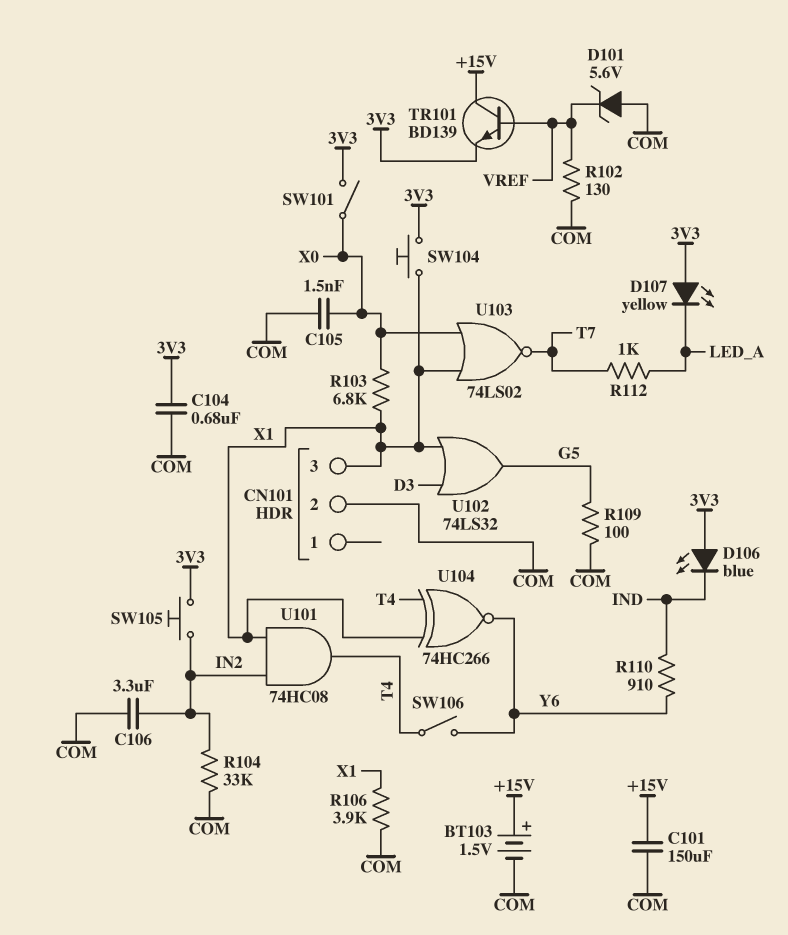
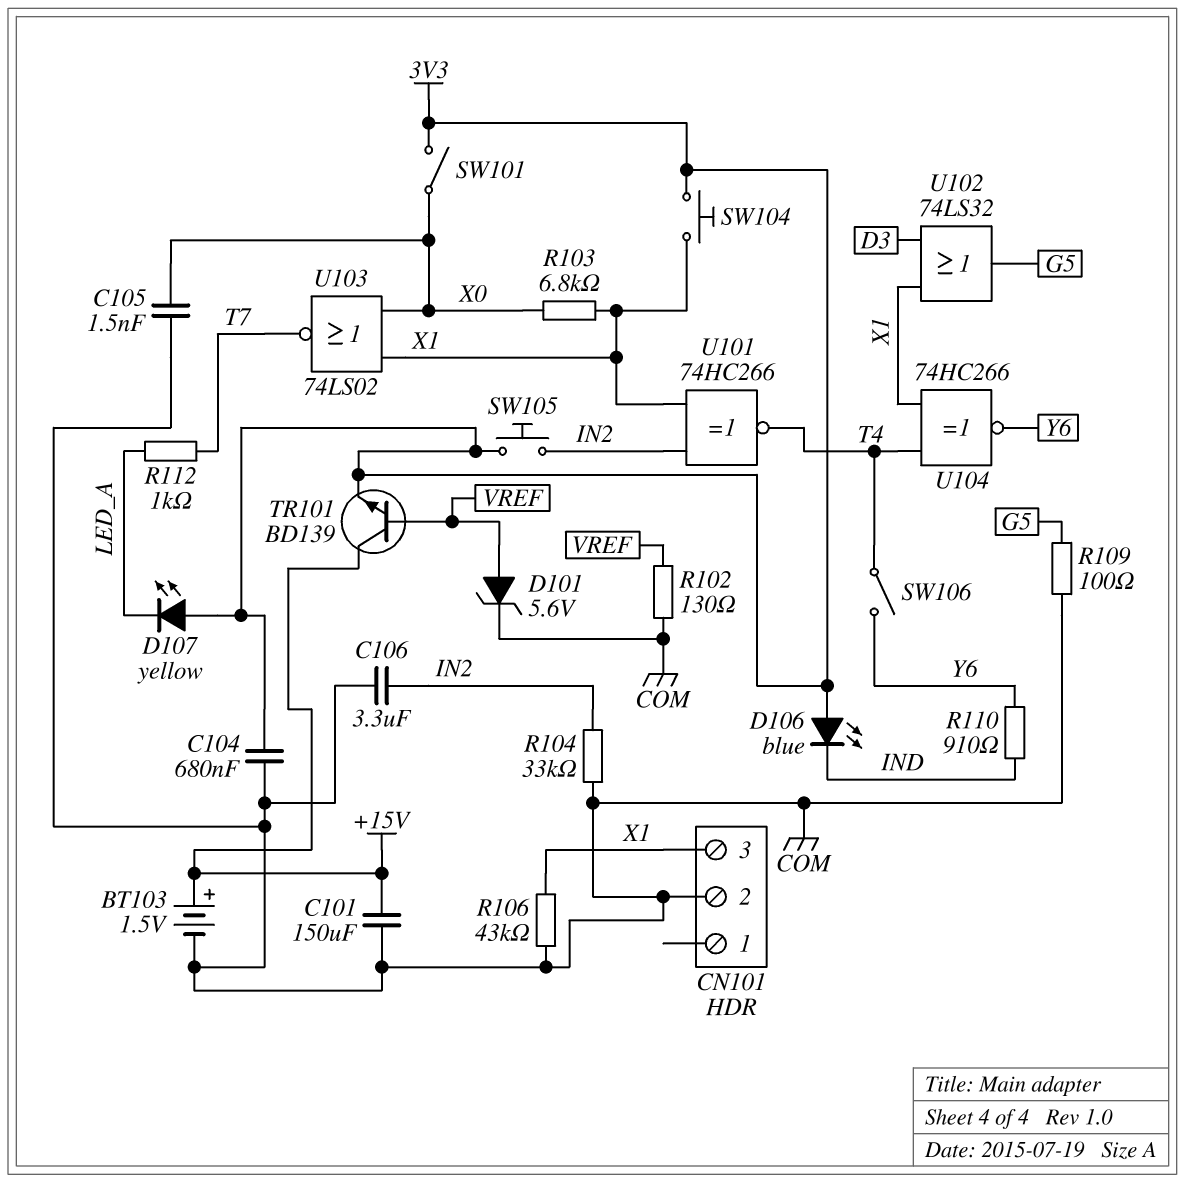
D101: zener 5.6V (A COM, K VREF) -> zener 5.6V (A VREF, K COM)
R106: 3.9k (COM, X1) -> 43k (COM, X1)
U101: AND 74HC08 (in IN2, in X1, out T4) -> XNOR 74HC266 (in IN2, in X1, out T4)

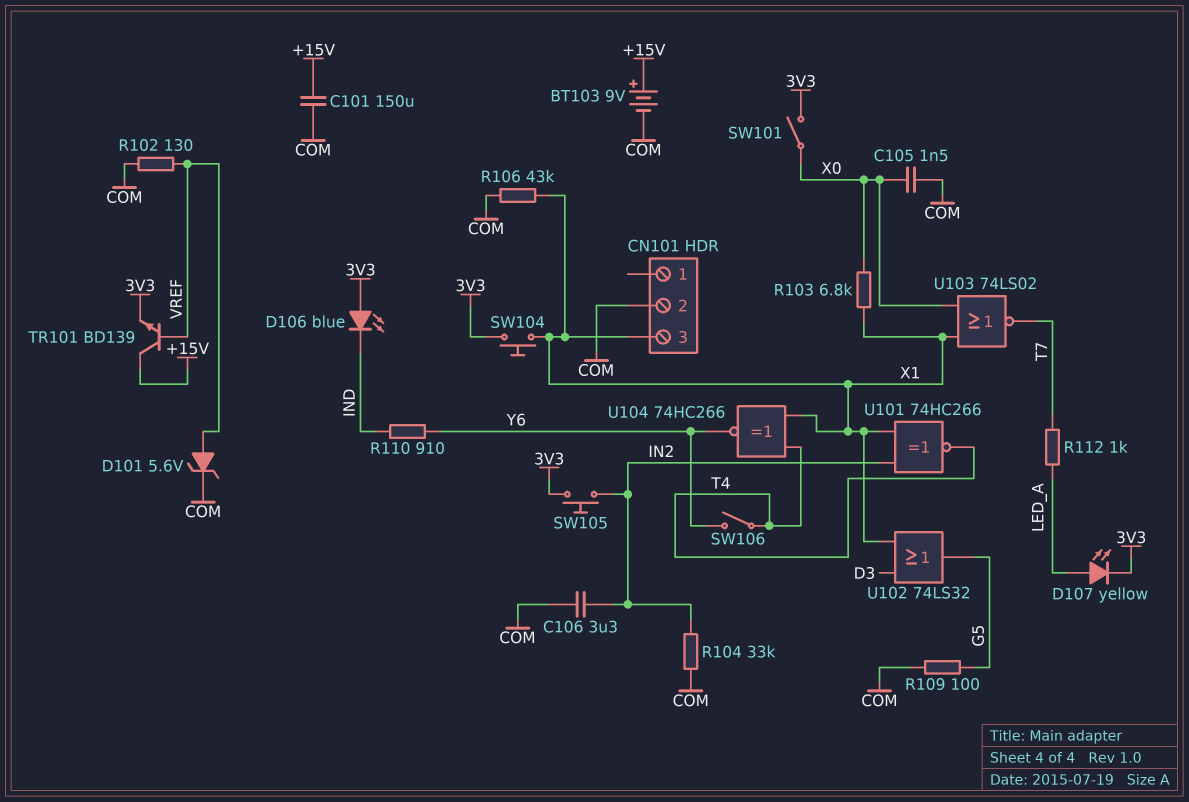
BT103: 1.5V (plus +15V, minus COM) -> 9V (plus +15V, minus COM)
C104: 680nF (3V3, COM) -> none
D107: LED yellow (A 3V3, K LED_A) -> LED yellow (A LED_A, K 3V3)

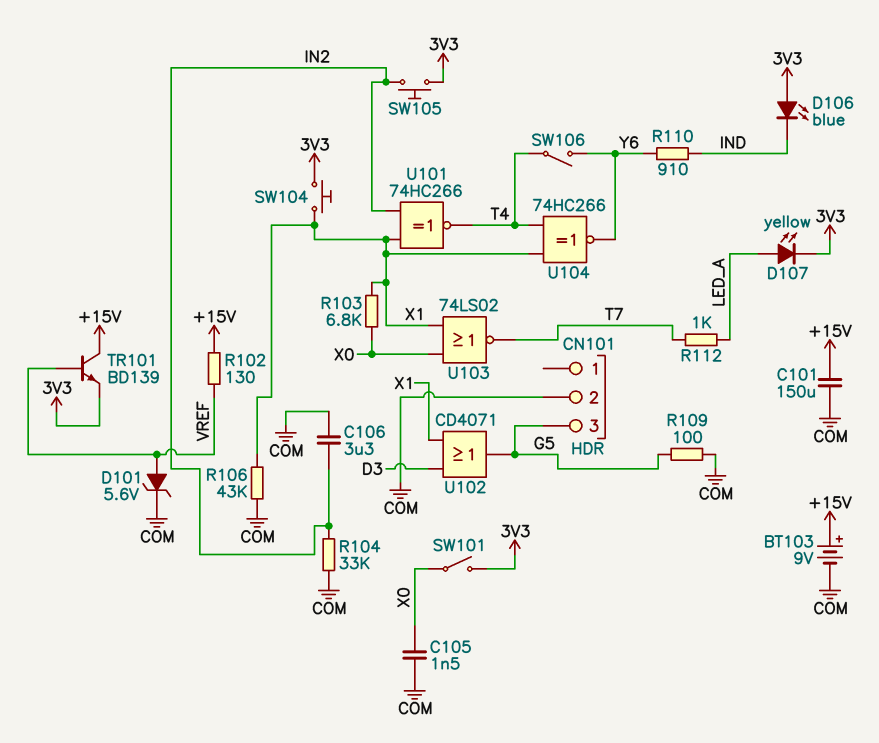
CN101 pin 3: X1 -> G5
R102: 130 (COM, VREF) -> 130 (+15V, VREF)
U102: OR 74LS32 (in D3, in X1, out G5) -> OR CD4071 (in D3, in X1, out G5)

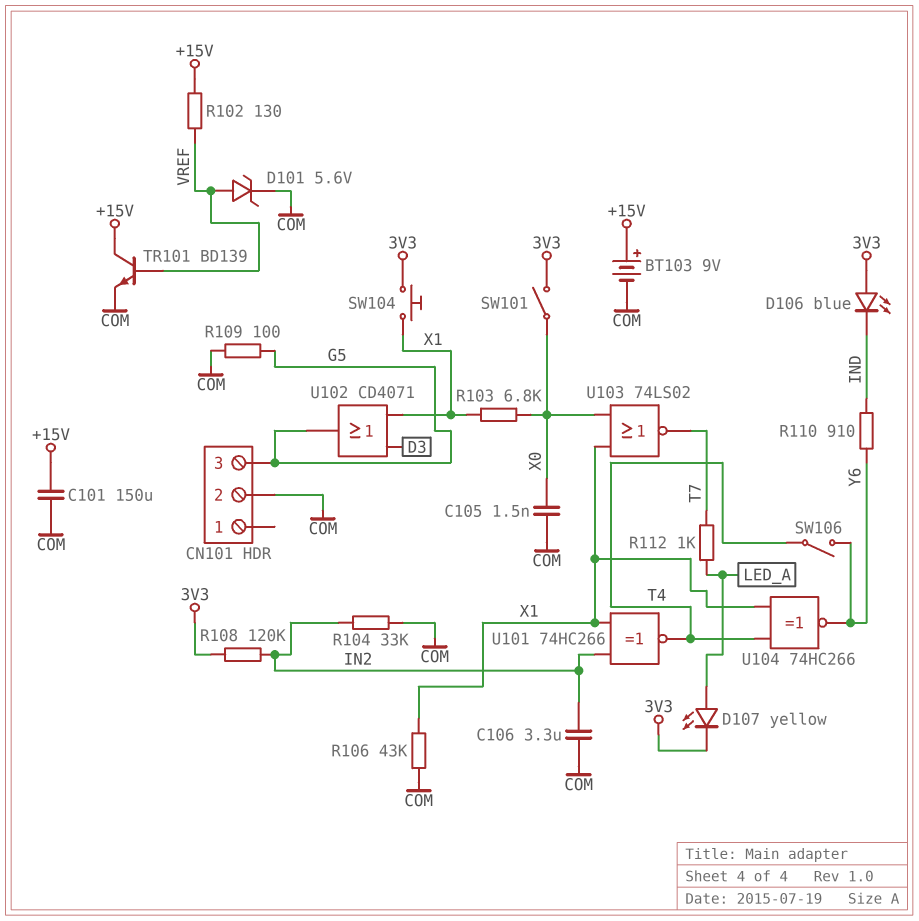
R108: none -> 120k (3V3, IN2)
SW105: button (3V3, IN2) -> none
TR101: NPN BD139 (B VREF, C +15V, E 3V3) -> NPN BD139 (B VREF, C +15V, E COM)

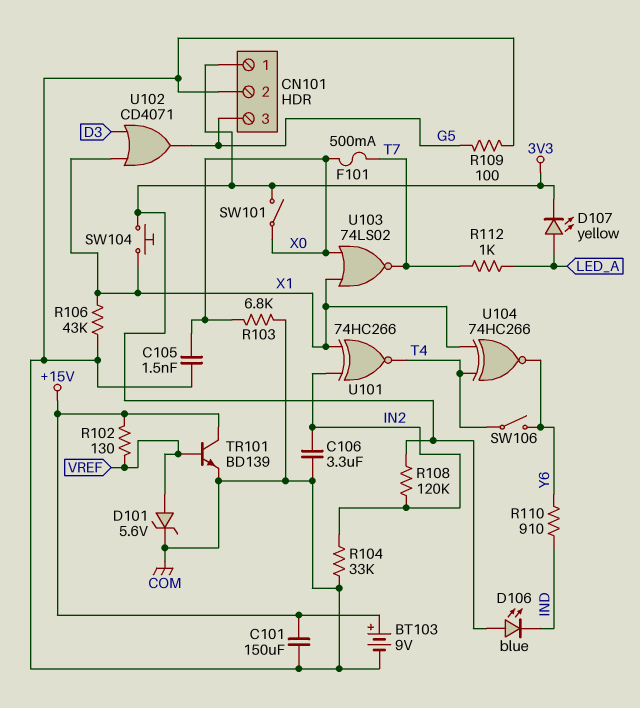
CN101 pin 1: none -> 3V3
F101: none -> 500mA (T7, X0)
R103: 6.8k (X0, X1) -> 6.8k (COM, X0)

